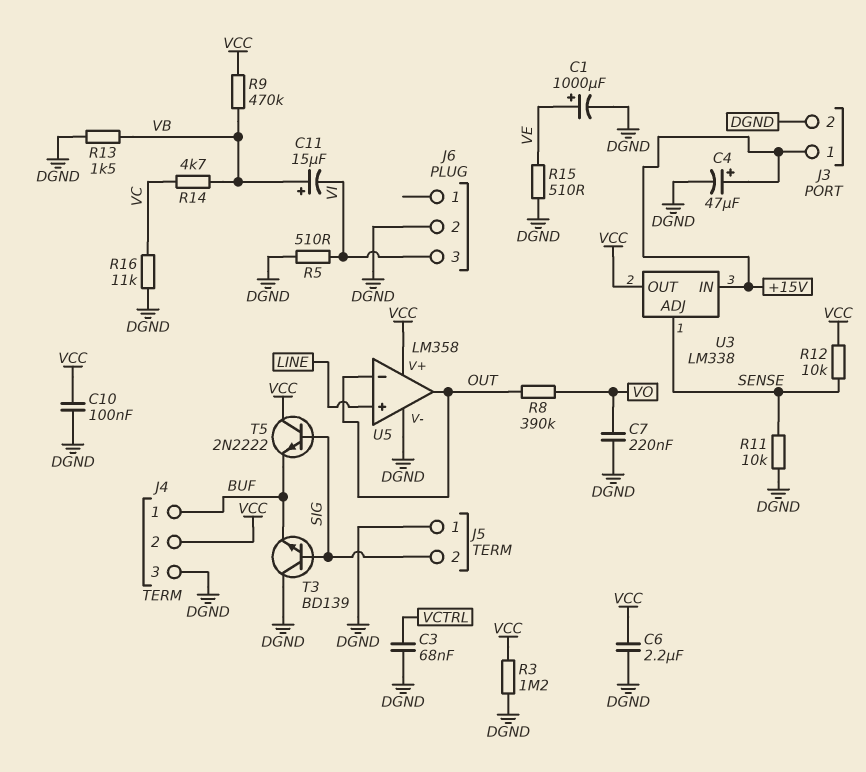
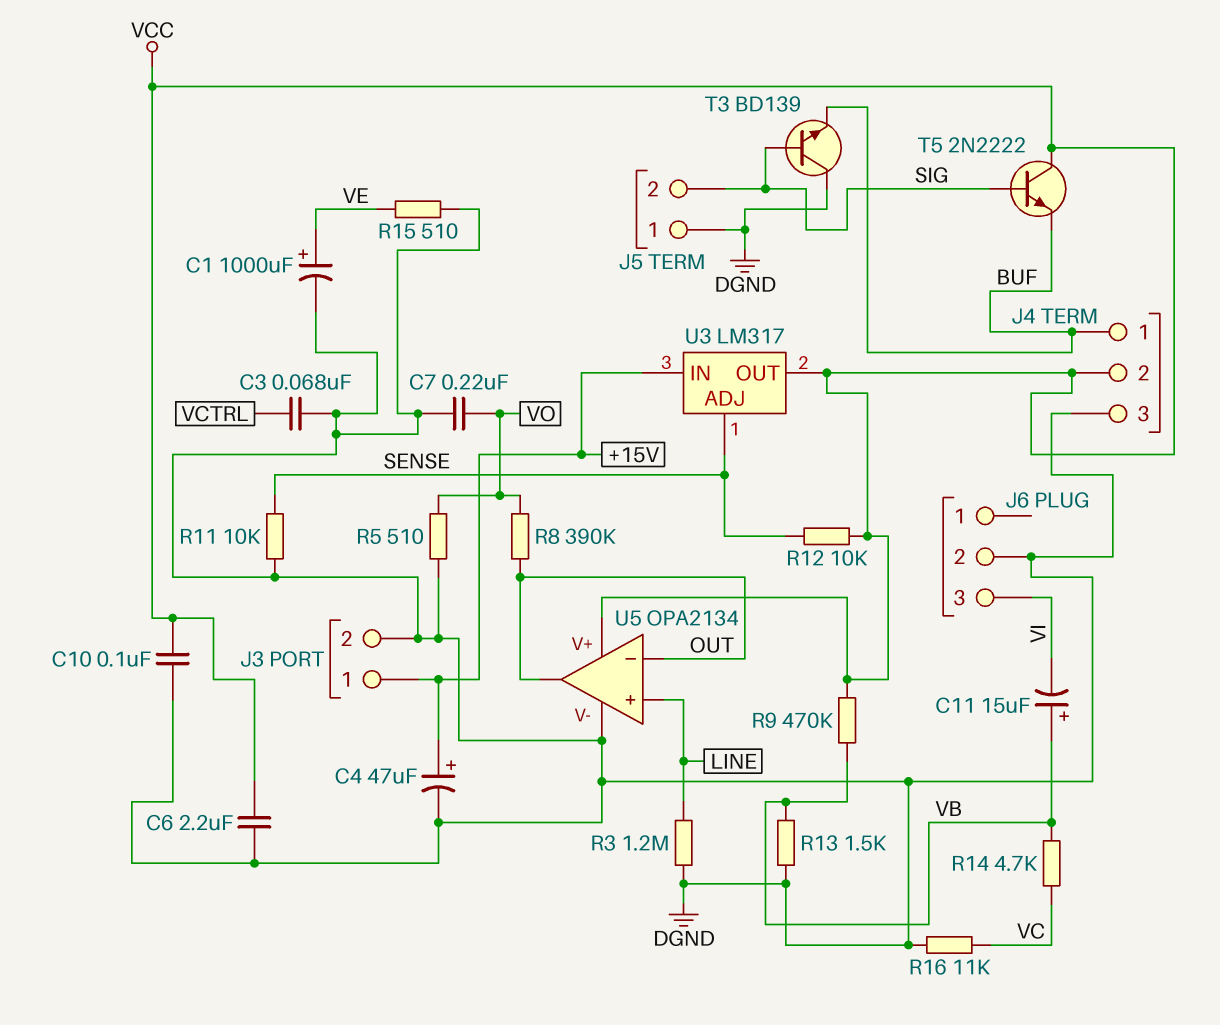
R3: 1.2M (DGND, VCC) -> 1.2M (DGND, LINE)
R5: 510 (DGND, VI) -> 510 (DGND, VO)
U3: LM338 -> LM317
U5: LM358 -> OPA2134

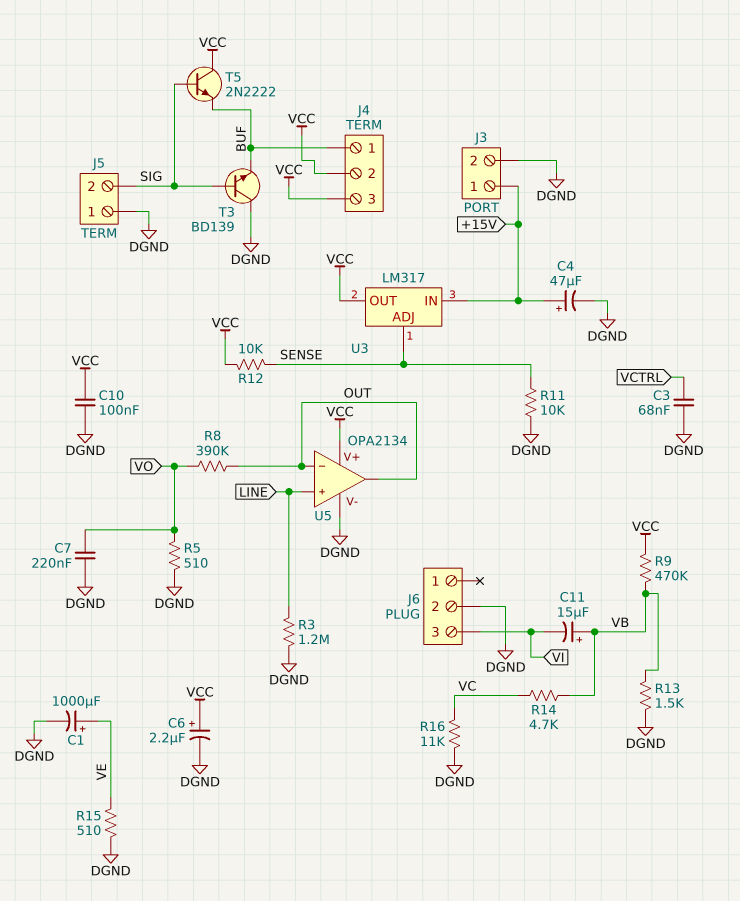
C6: 2.2uF (DGND, VCC) -> 2.2uF (plus VCC, minus DGND)
J4 pin 3: DGND -> VCC

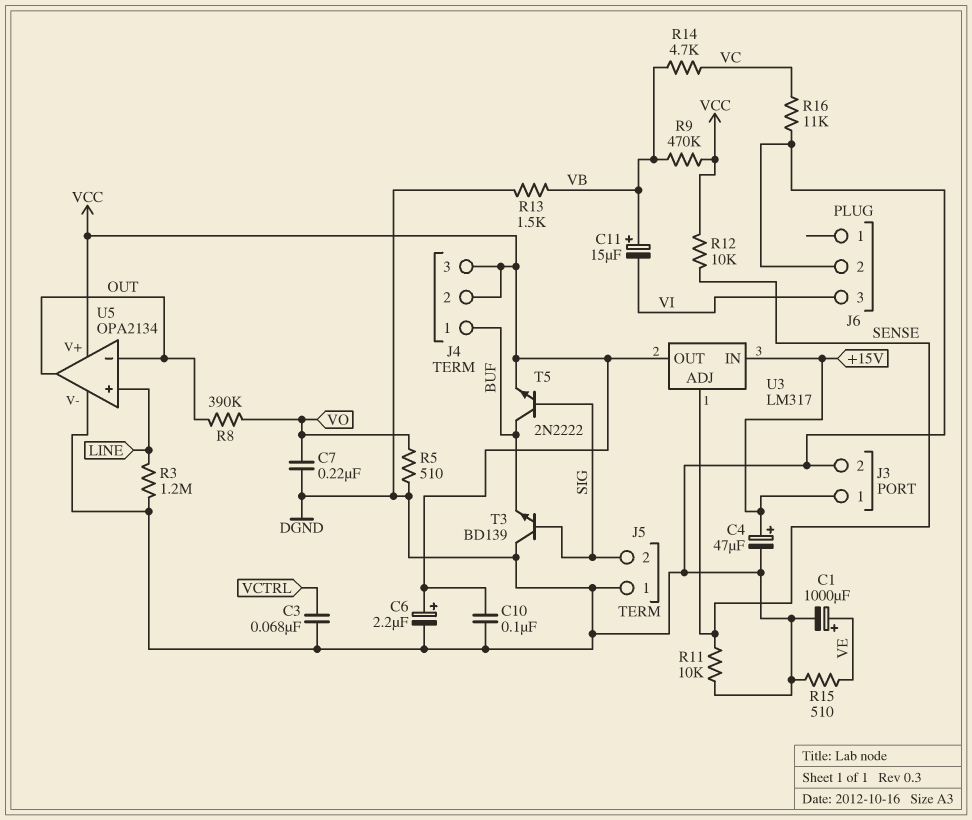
T5: NPN 2N2222 (B SIG, C VCC, E BUF) -> NPN 2N2222 (B SIG, C BUF, E VCC)

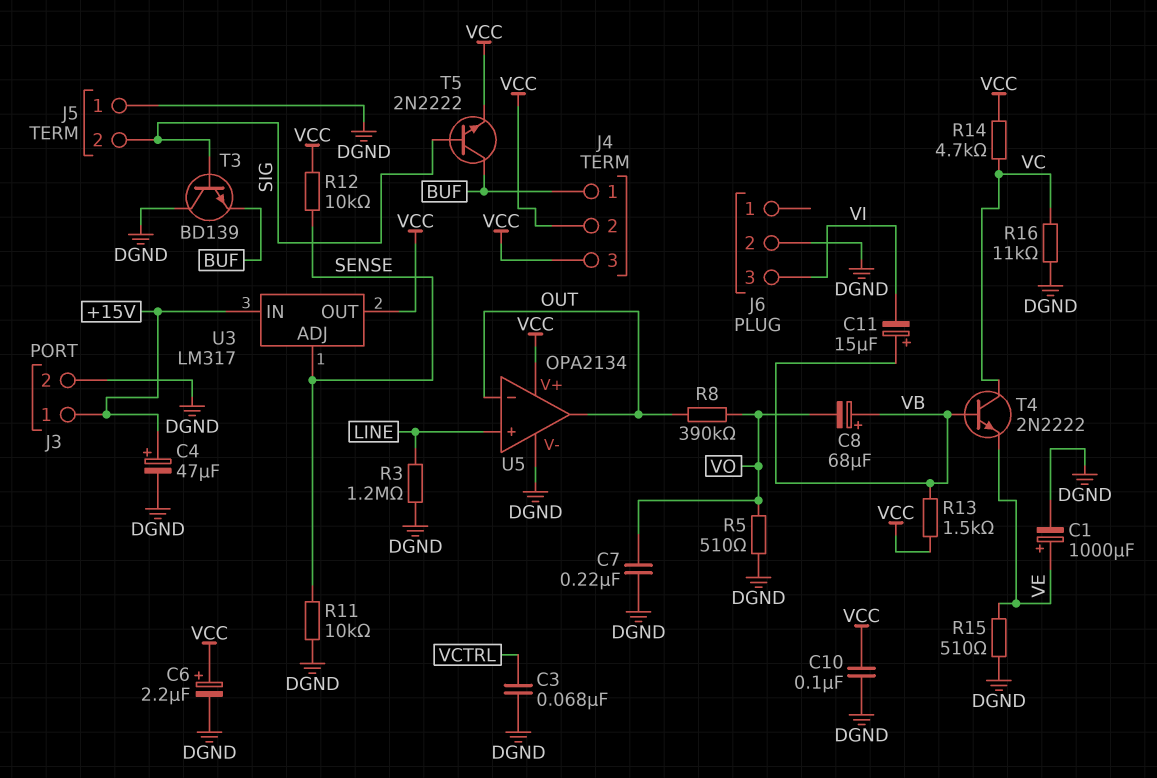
C8: none -> 68uF (plus VB, minus VO)
R9: 470k (VB, VCC) -> none
R13: 1.5k (DGND, VB) -> 1.5k (VB, VCC)
R14: 4.7k (VB, VC) -> 4.7k (VC, VCC)
T4: none -> NPN 2N2222 (B VB, C VC, E VE)

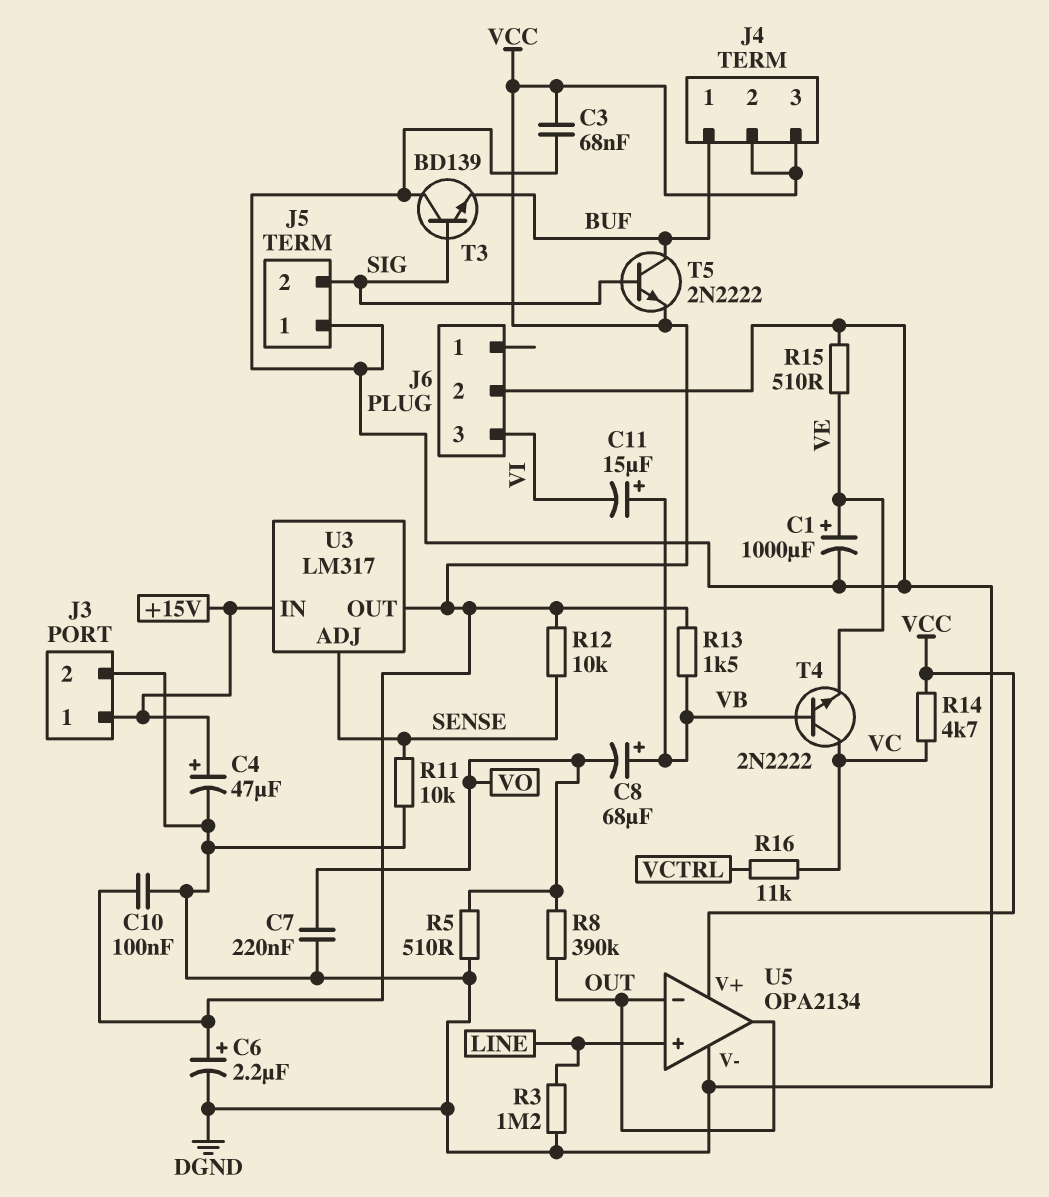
C3: 68nF (DGND, VCTRL) -> 68nF (DGND, VCC)
R16: 11k (DGND, VC) -> 11k (VC, VCTRL)

